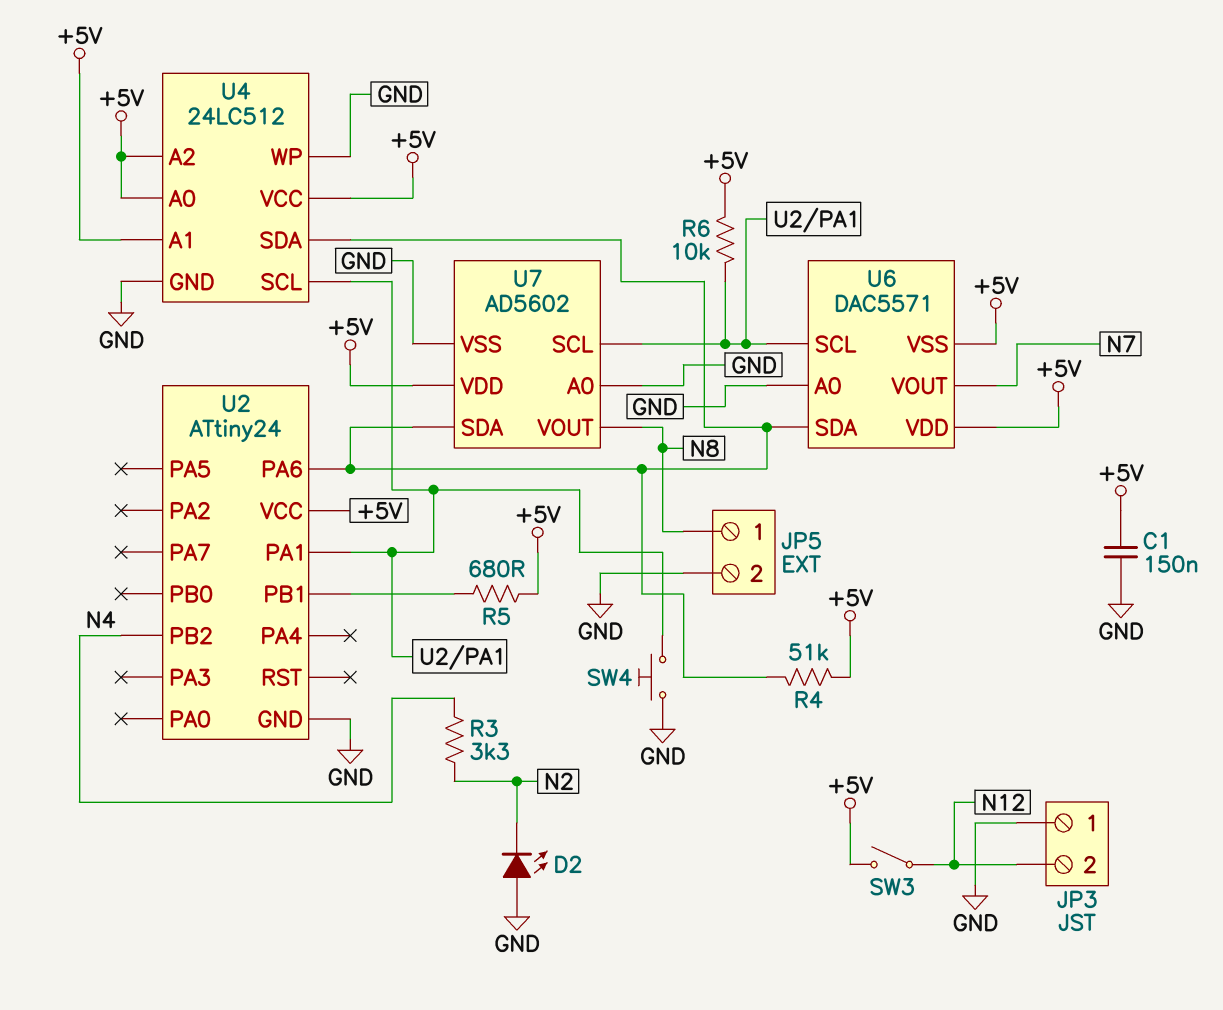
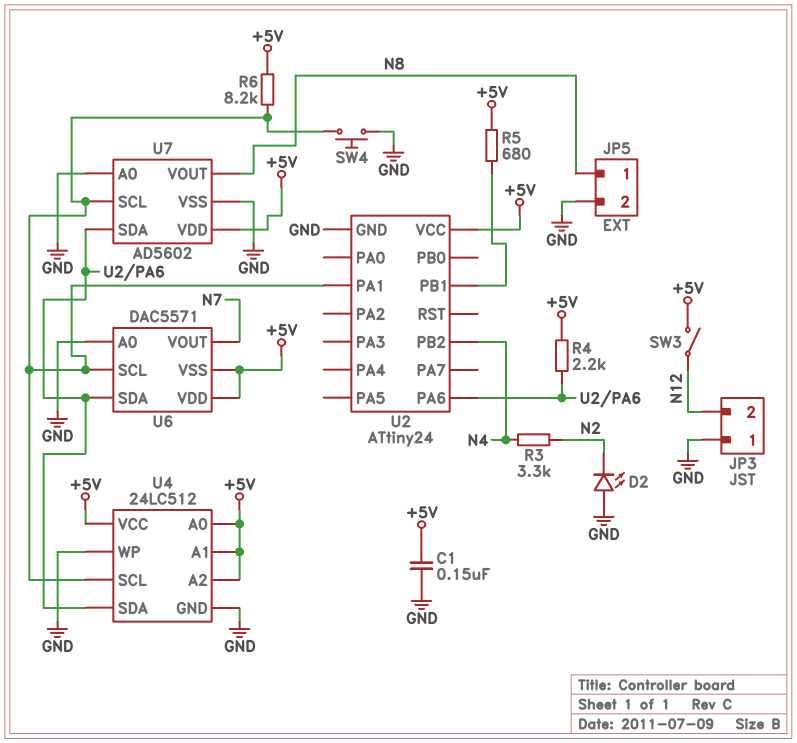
R4: 51k (+5V, U2/PA6) -> 2.2k (+5V, U2/PA6)
R6: 10k (+5V, U2/PA1) -> 8.2k (+5V, U2/PA1)

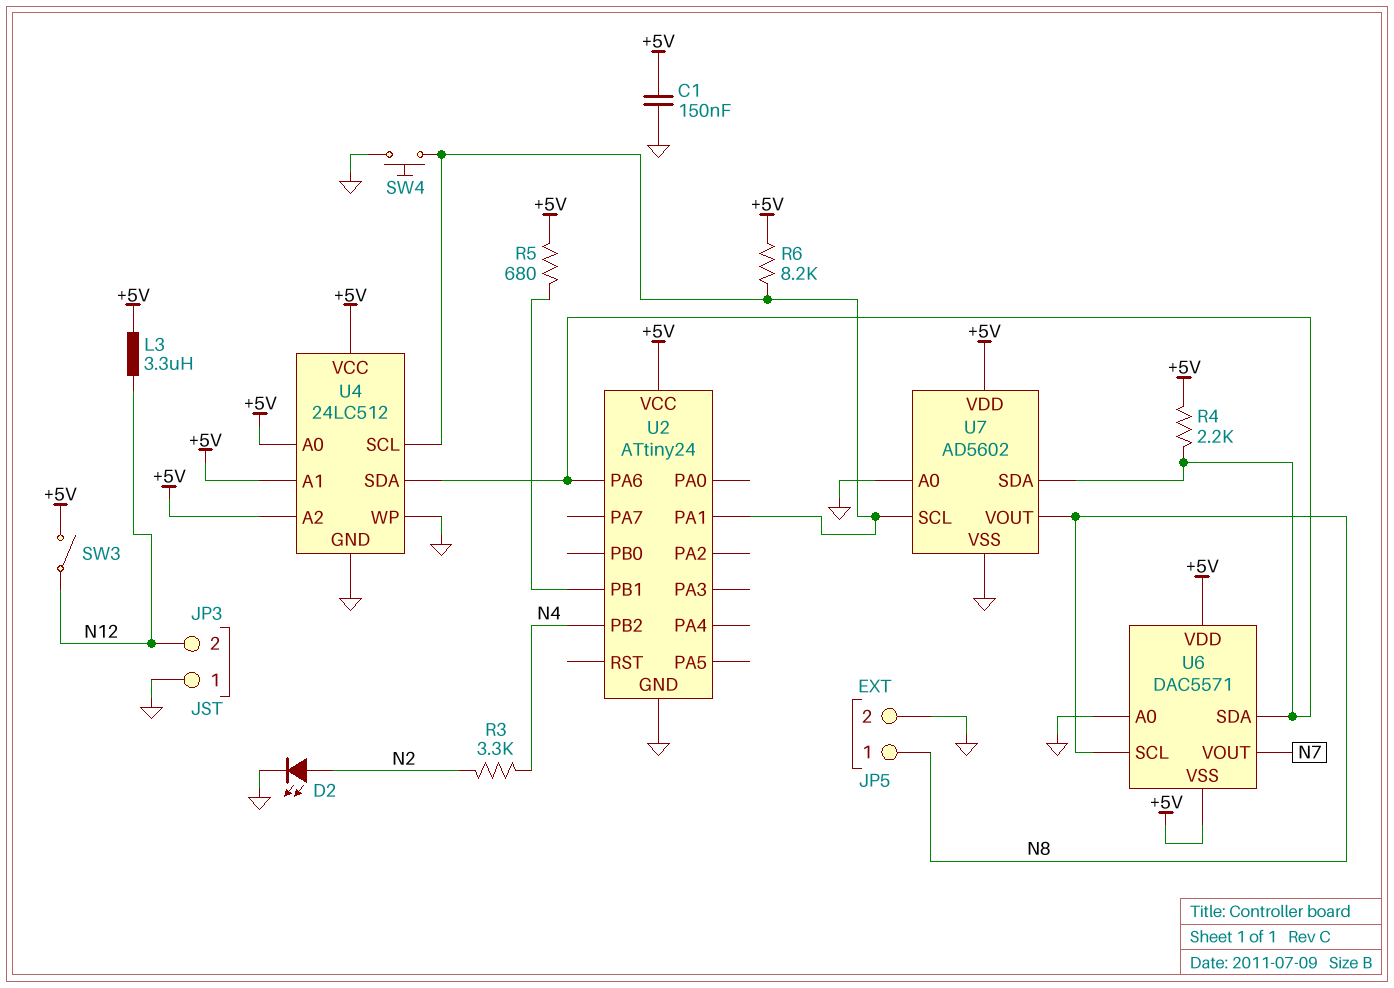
D2: LED (A GND, K N2) -> LED (A N2, K GND)
L3: none -> 3.3uH (+5V, N12)
U6 pin SCL: U2/PA1 -> N8

